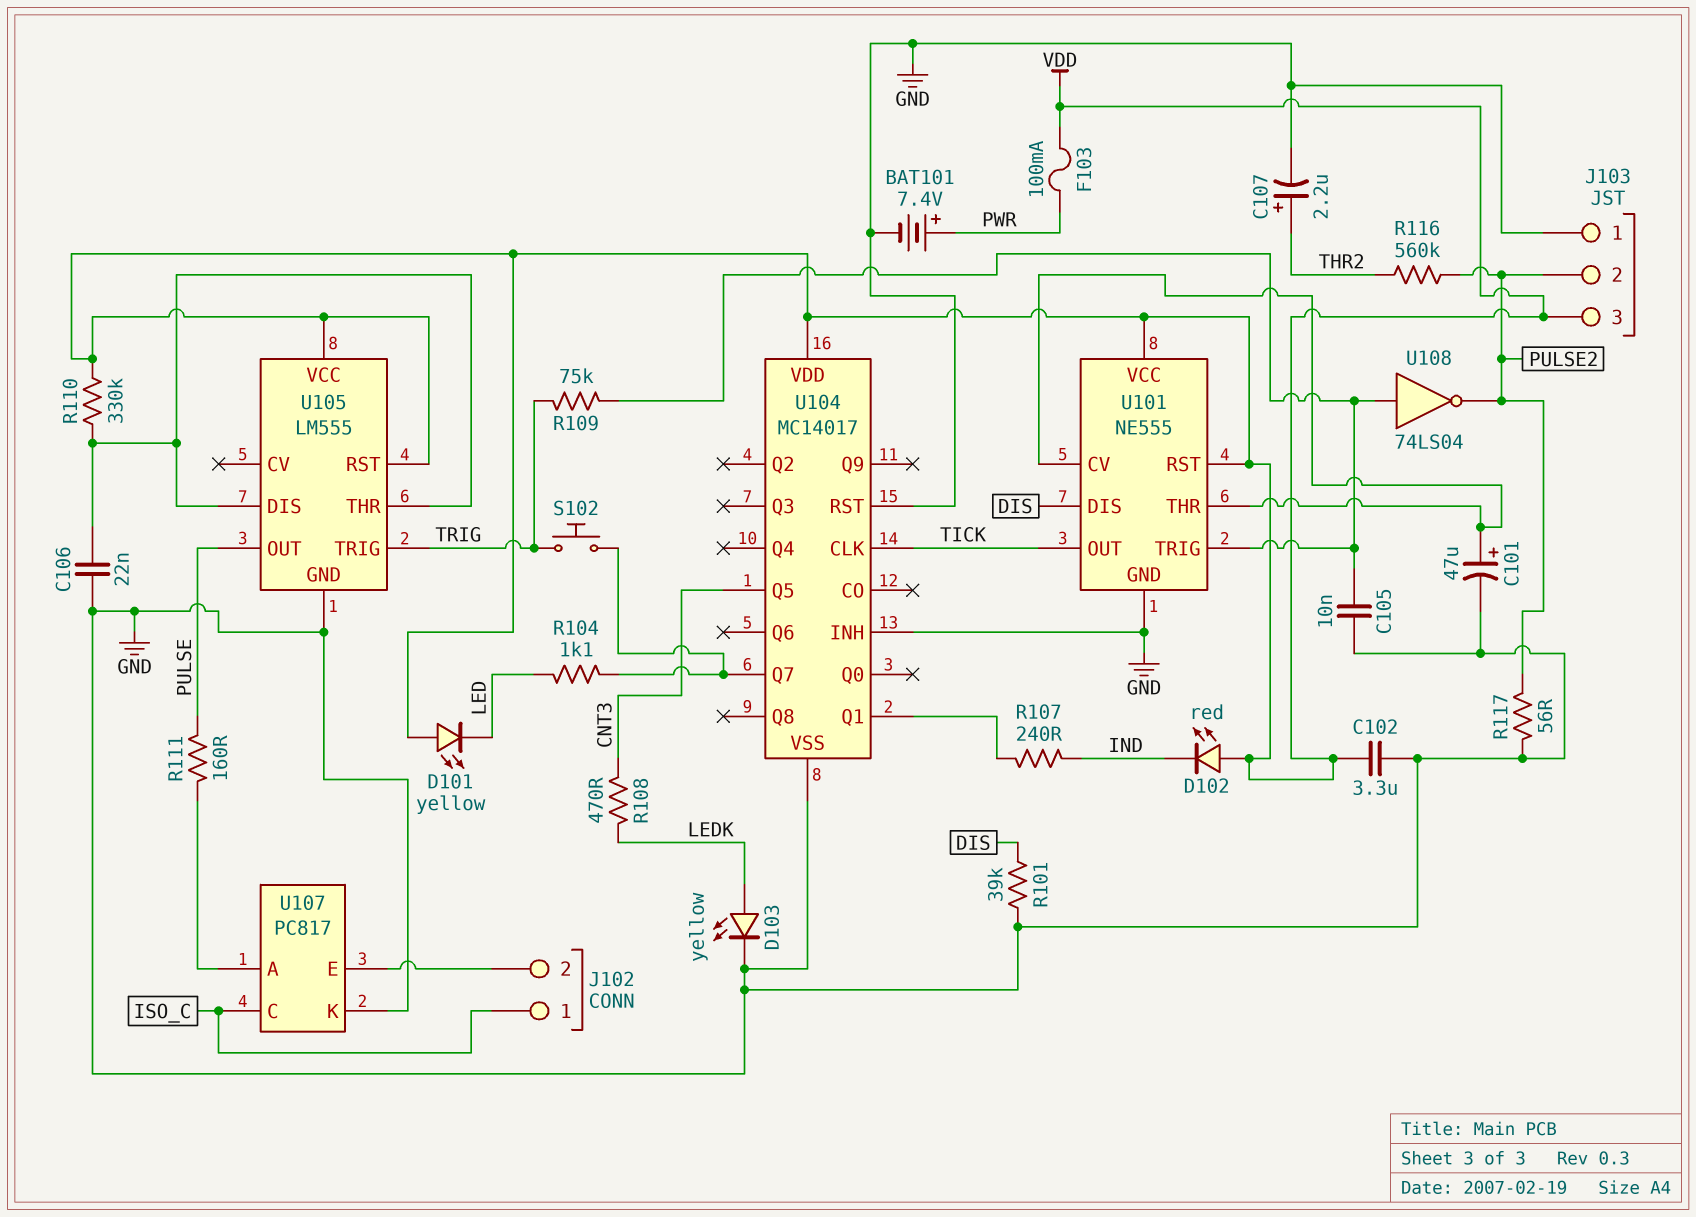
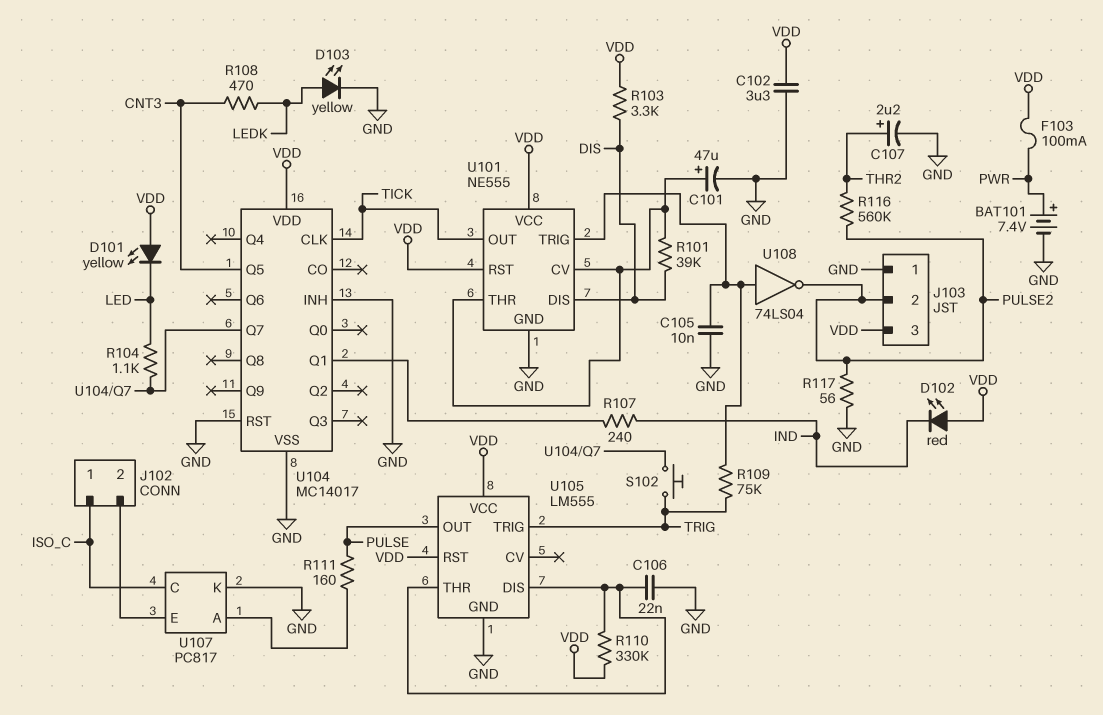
R101: 39k (DIS, GND) -> 39k (DIS, U101/CV)
R103: none -> 3.3k (DIS, VDD)

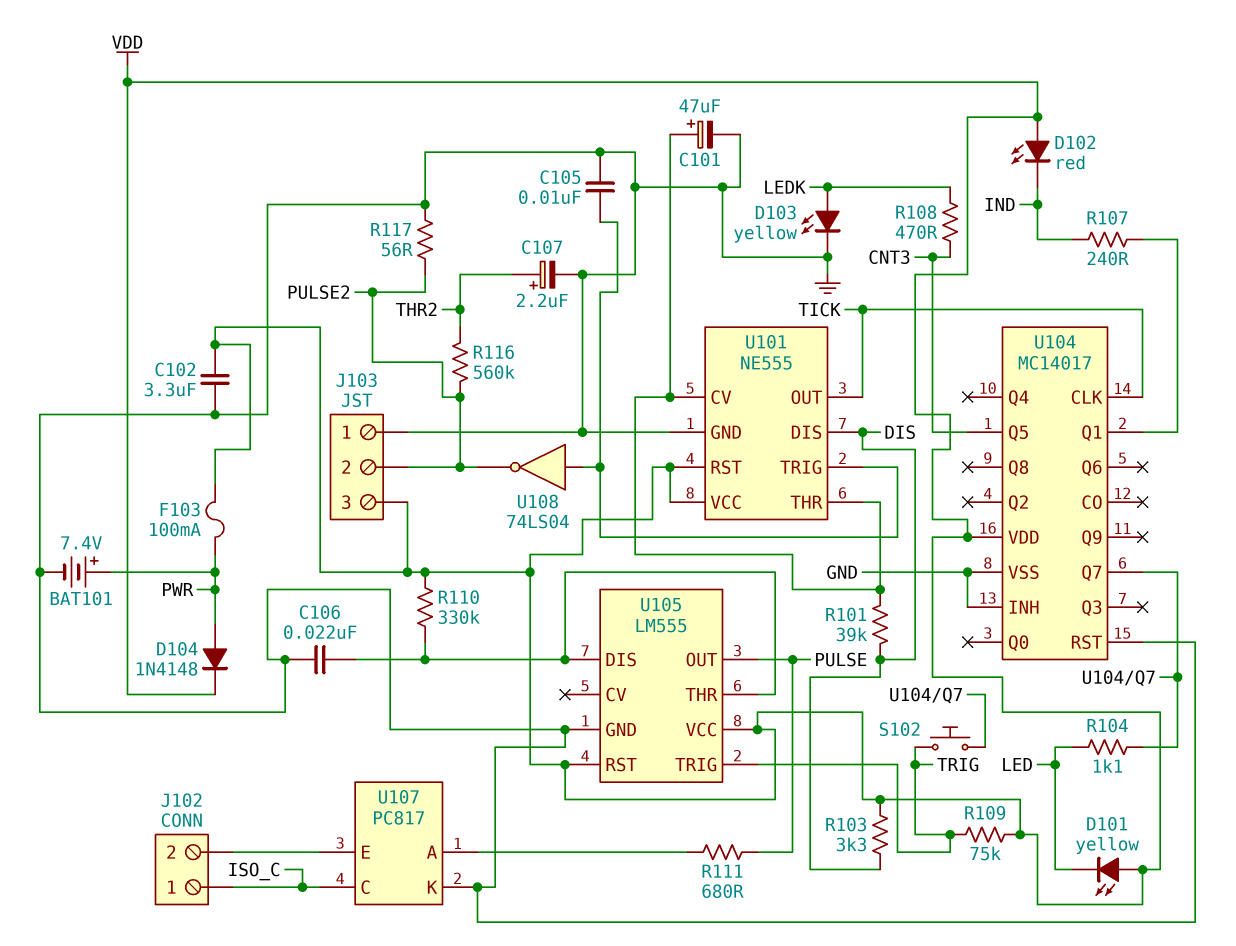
D104: none -> diode 1N4148 (A PWR, K VDD)
R109: 75k (TRIG, U101/TRIG) -> 75k (TRIG, VDD)
R111: 160 (PULSE, U107/A) -> 680 (PULSE, U107/A)

